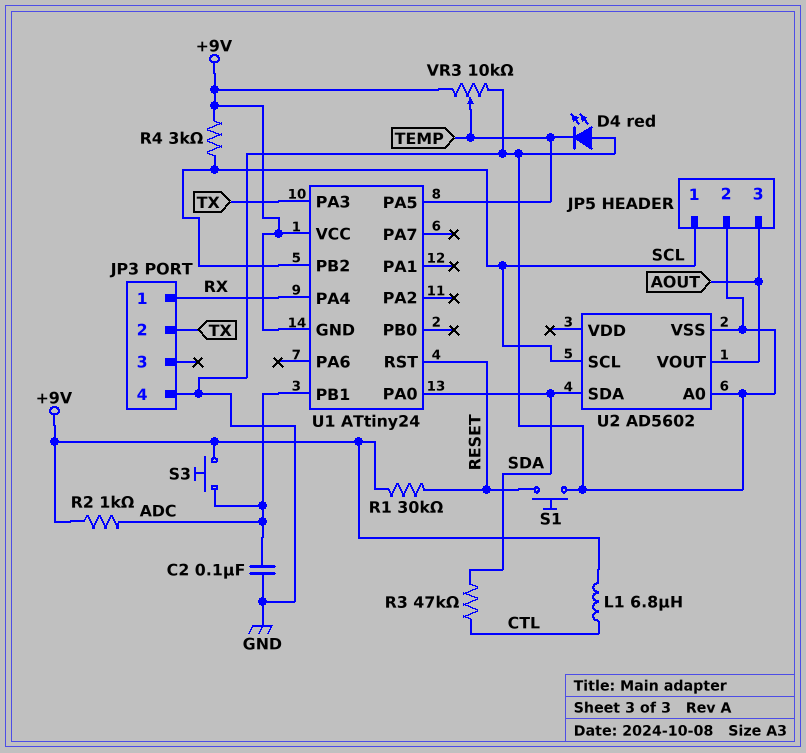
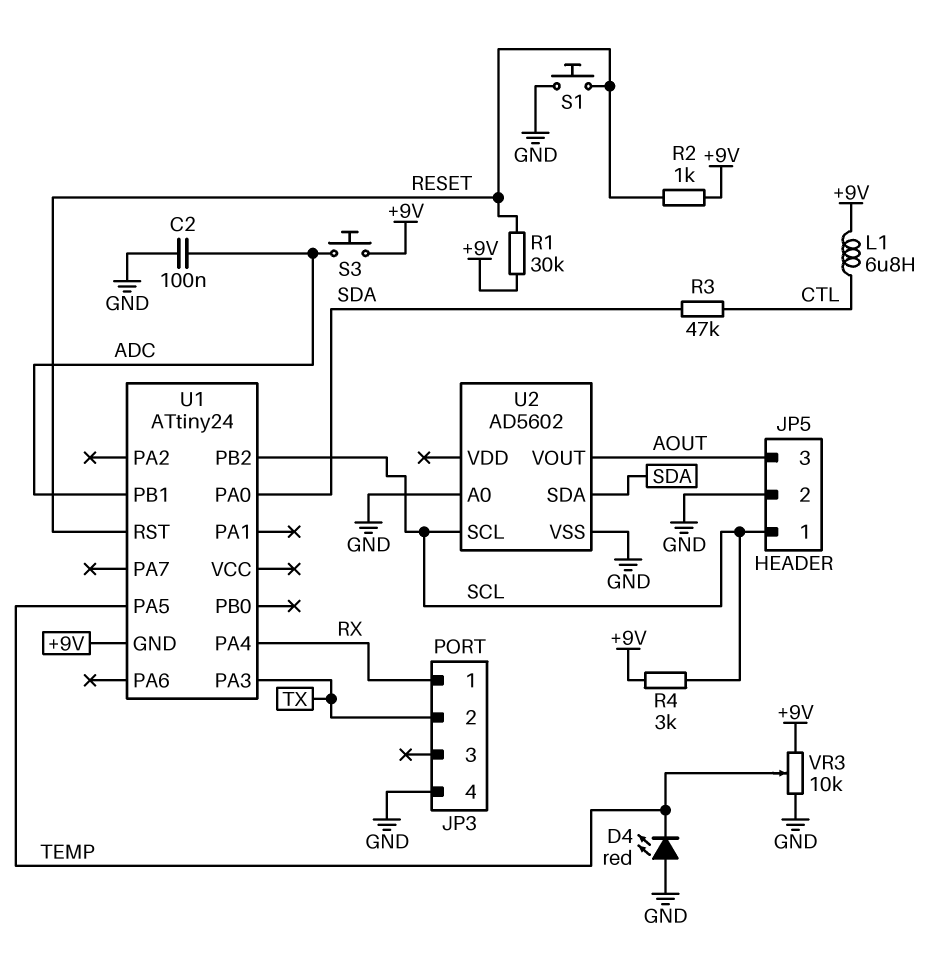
R2: 1k (+9V, ADC) -> 1k (+9V, RESET)
U1 pin VCC: +9V -> none

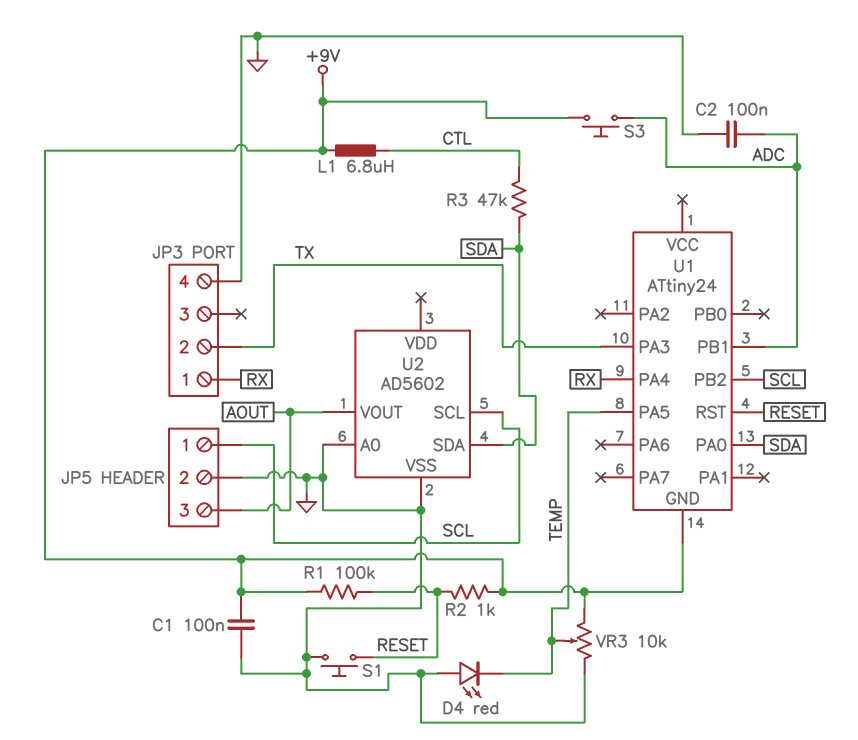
C1: none -> 100nF (+9V, GND)
R1: 30k (+9V, RESET) -> 100k (+9V, RESET)
R4: 3k (+9V, SCL) -> none

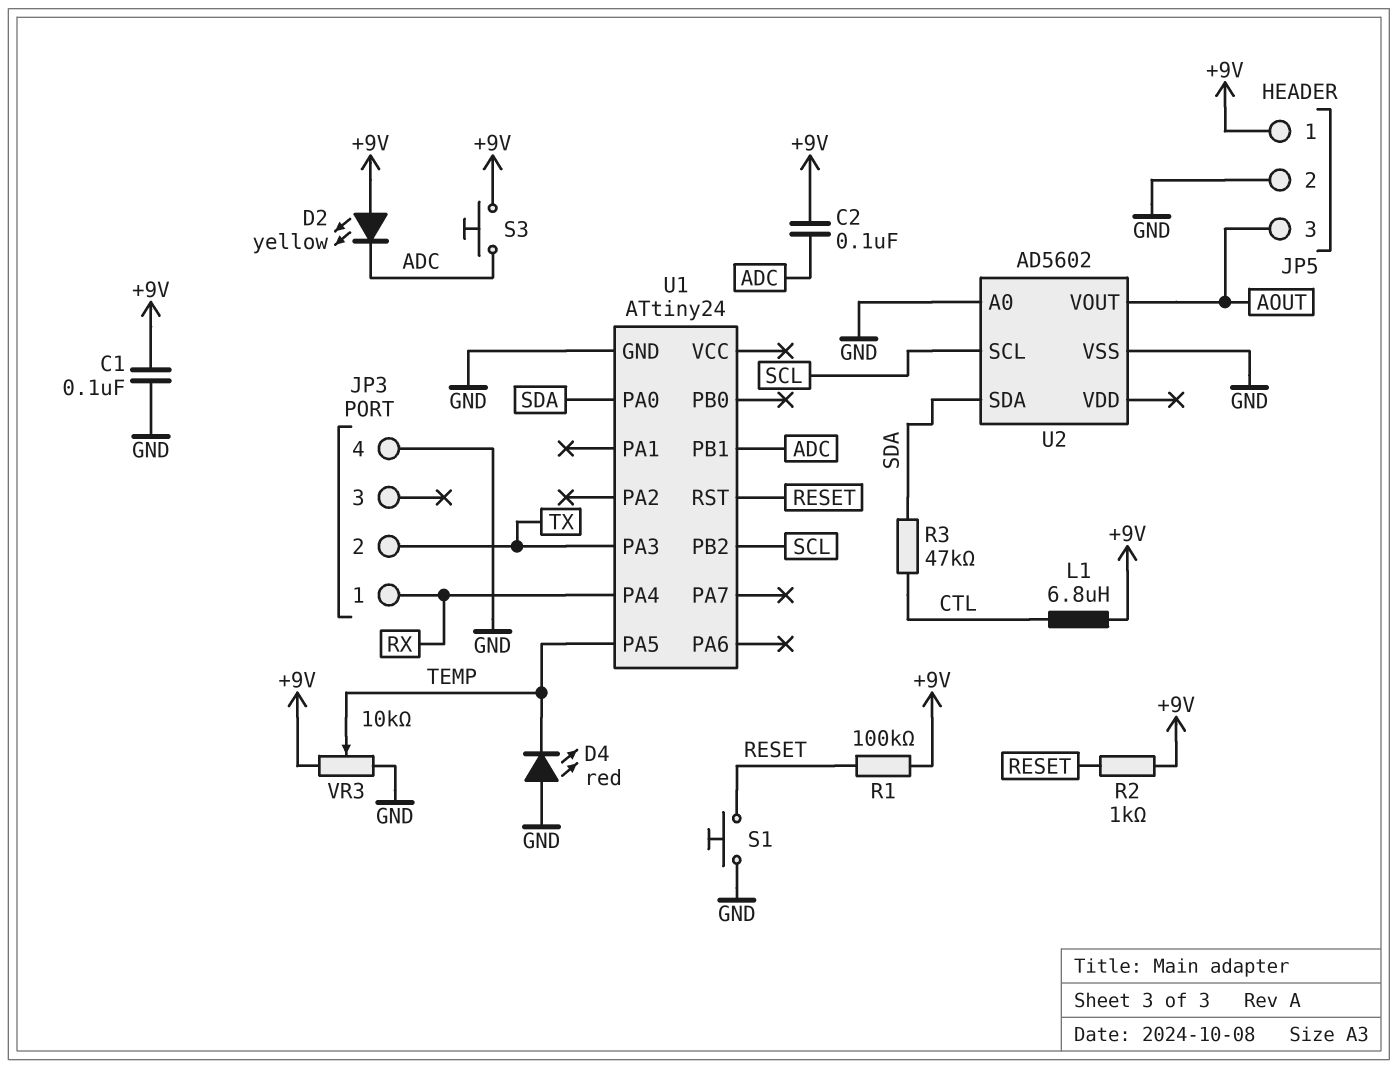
C2: 100nF (ADC, GND) -> 100nF (+9V, ADC)
D2: none -> LED yellow (A +9V, K ADC)
JP5 pin 1: SCL -> +9V
U1 pin GND: +9V -> GND

